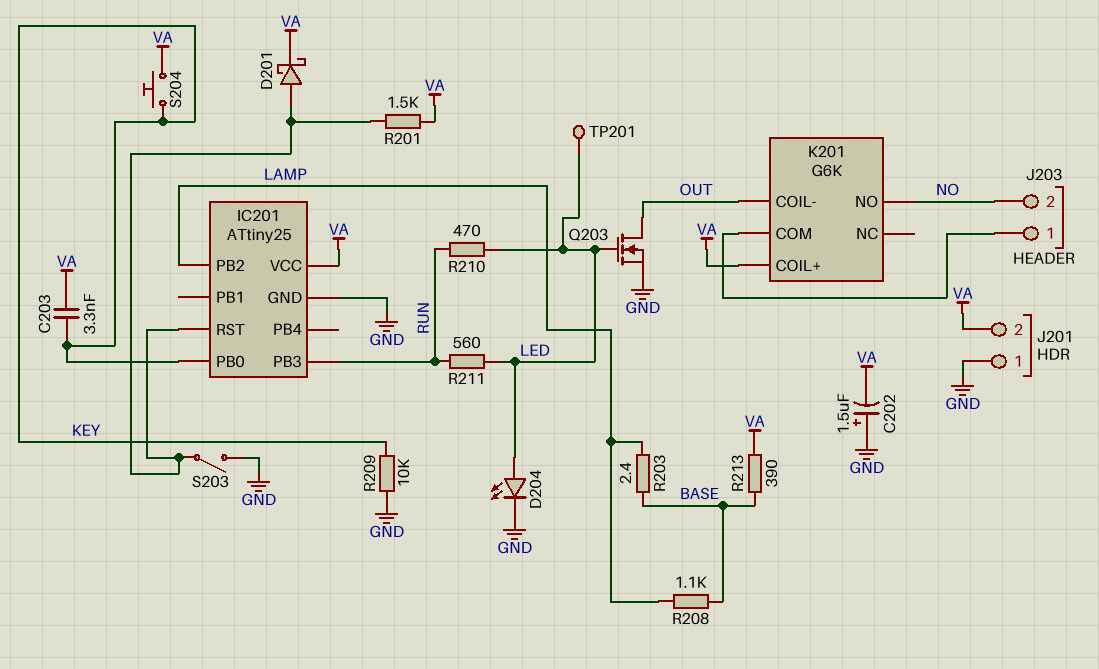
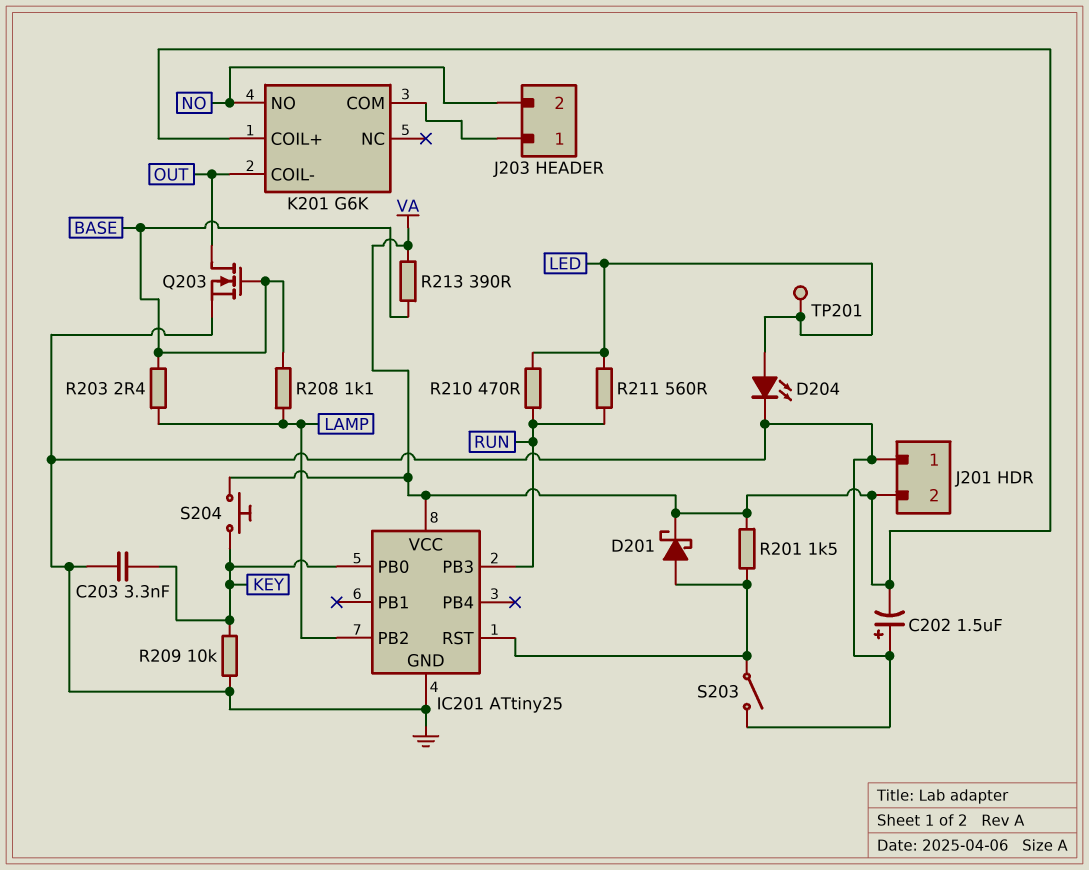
C203: 3.3nF (KEY, VA) -> 3.3nF (GND, KEY)
Q203: NMOS (G LED, D OUT, S GND) -> NMOS (G BASE, D OUT, S GND)

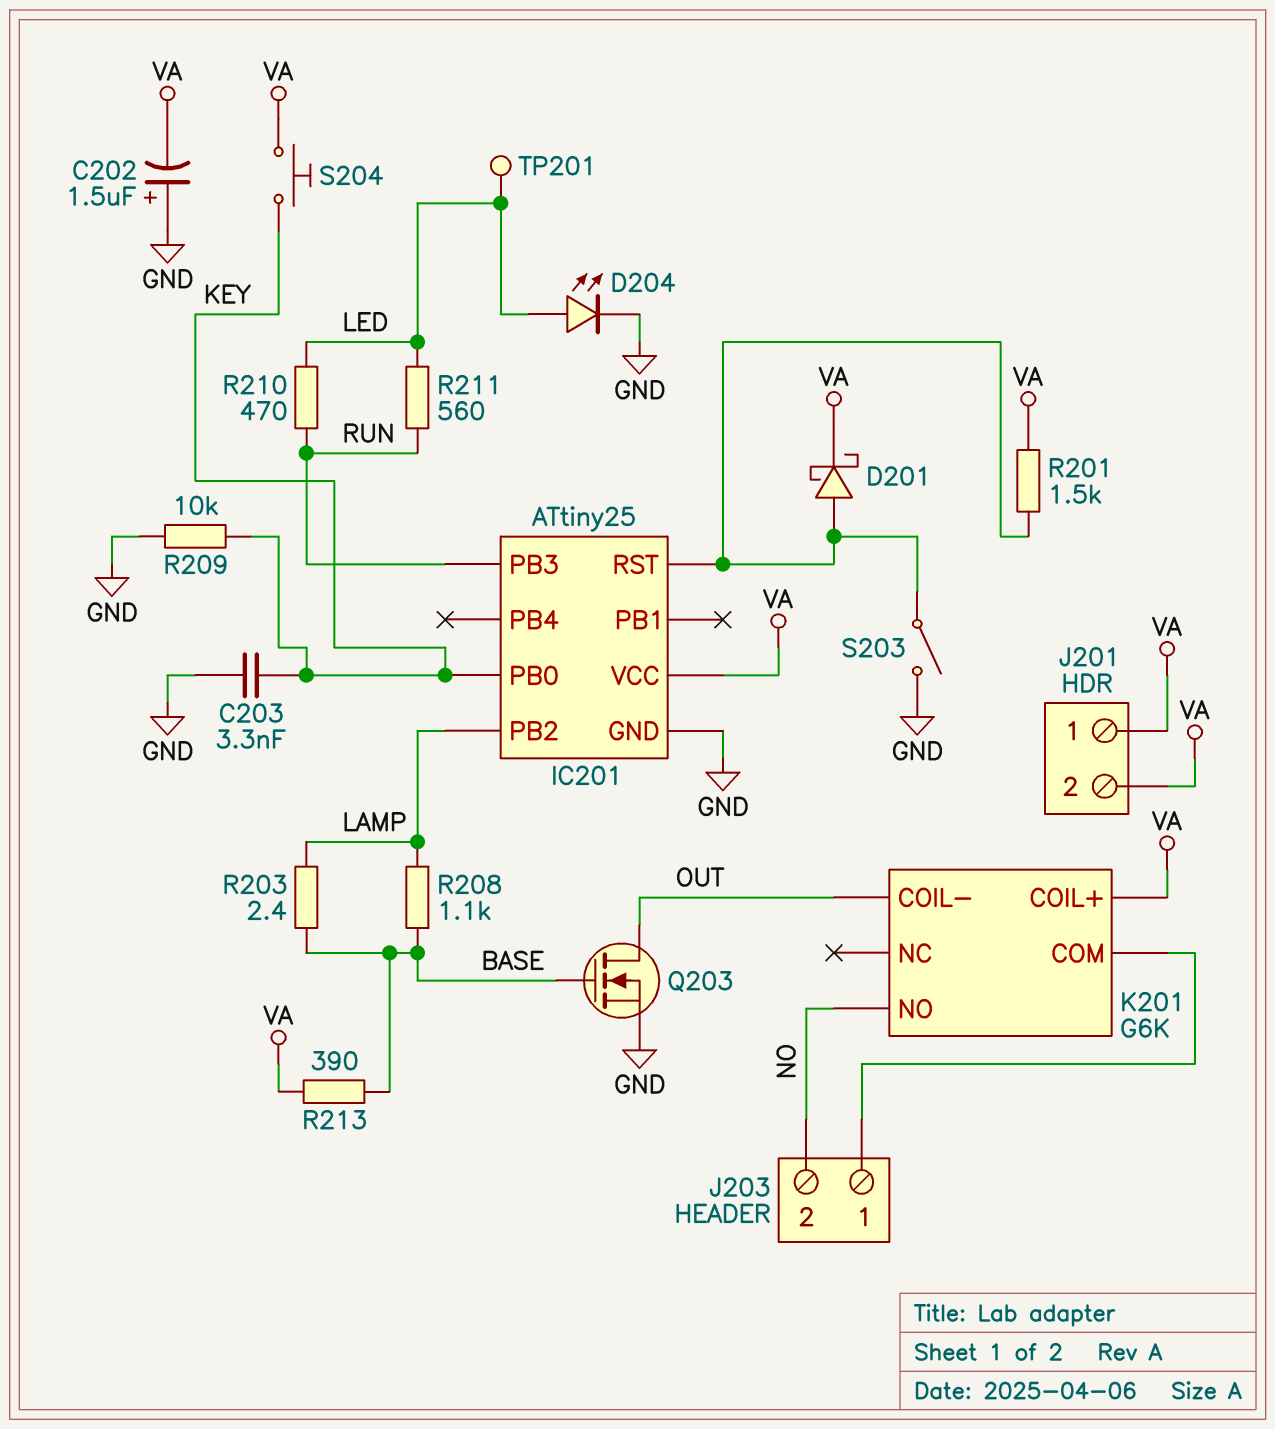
J201 pin 1: GND -> VA

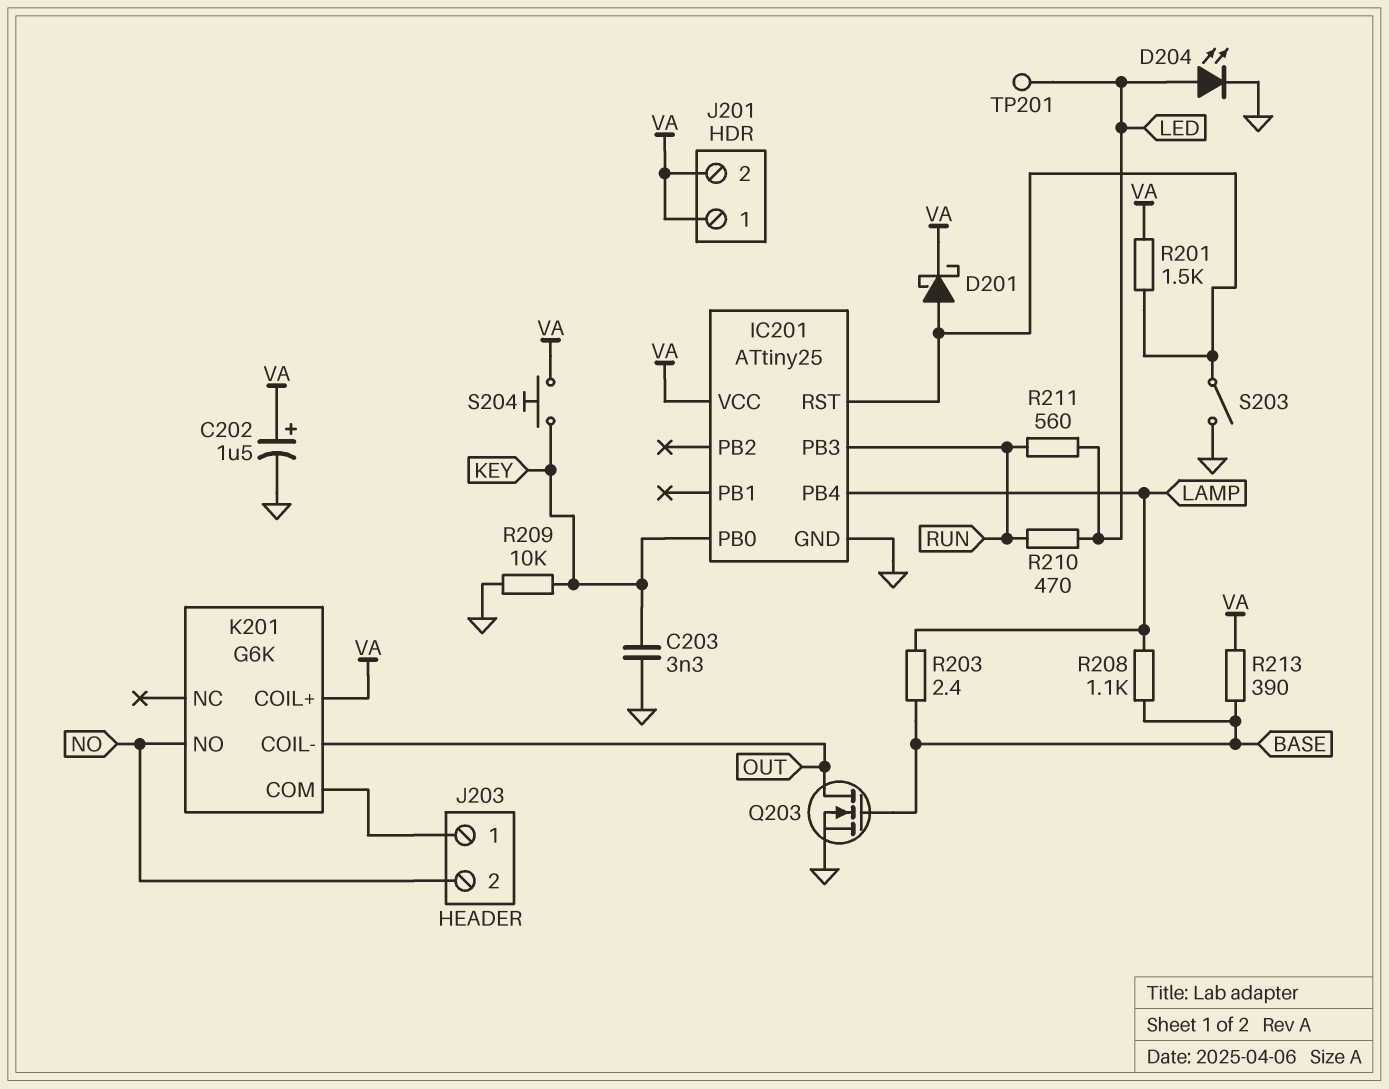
C202: 1.5uF (plus GND, minus VA) -> 1.5uF (plus VA, minus GND)
IC201 pin PB2: LAMP -> none
IC201 pin PB4: none -> LAMP

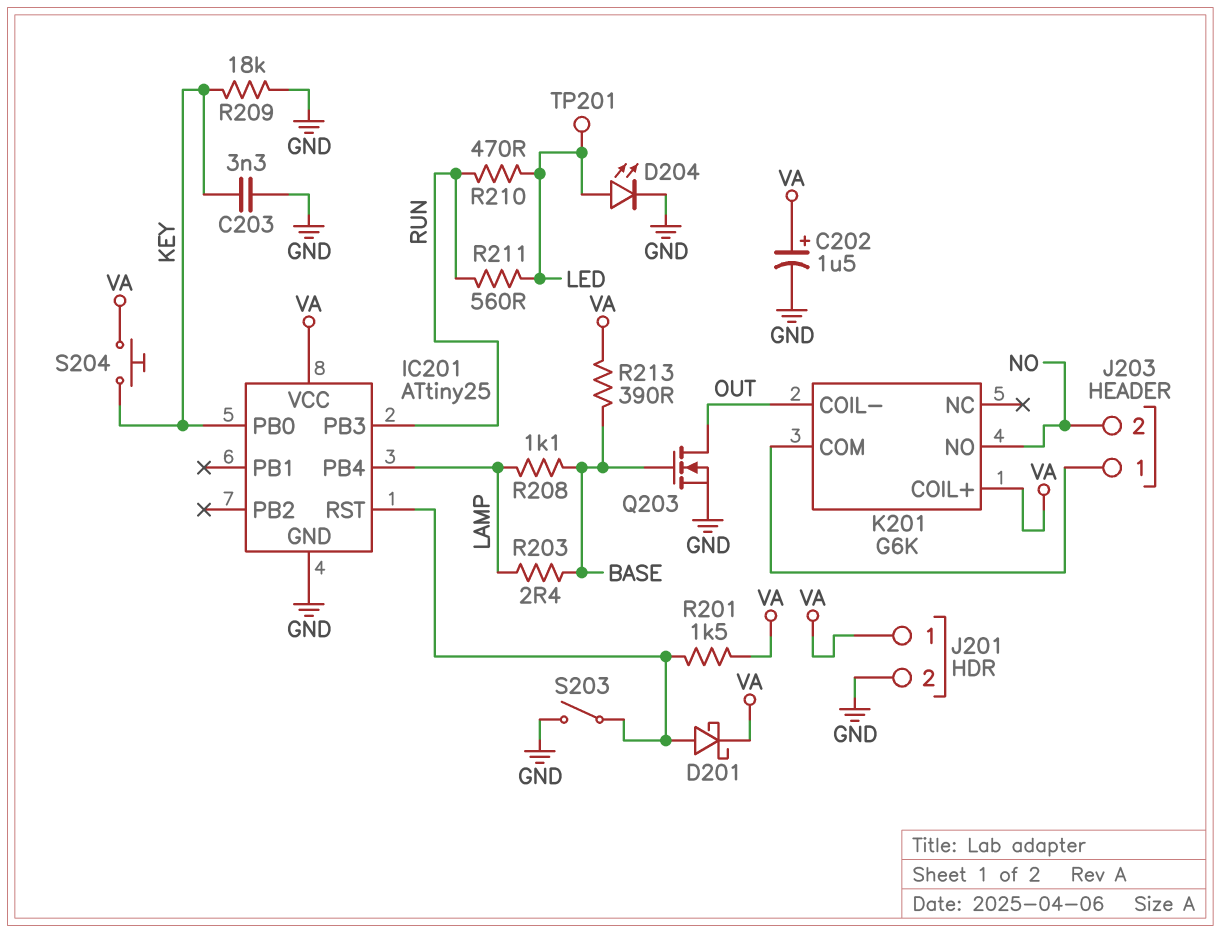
J201 pin 2: VA -> GND
R209: 10k (GND, KEY) -> 18k (GND, KEY)

